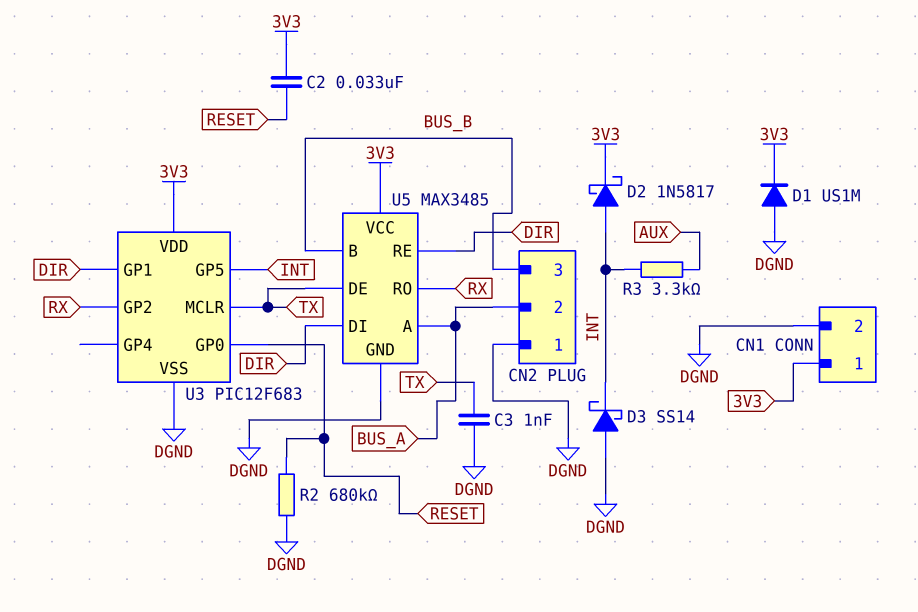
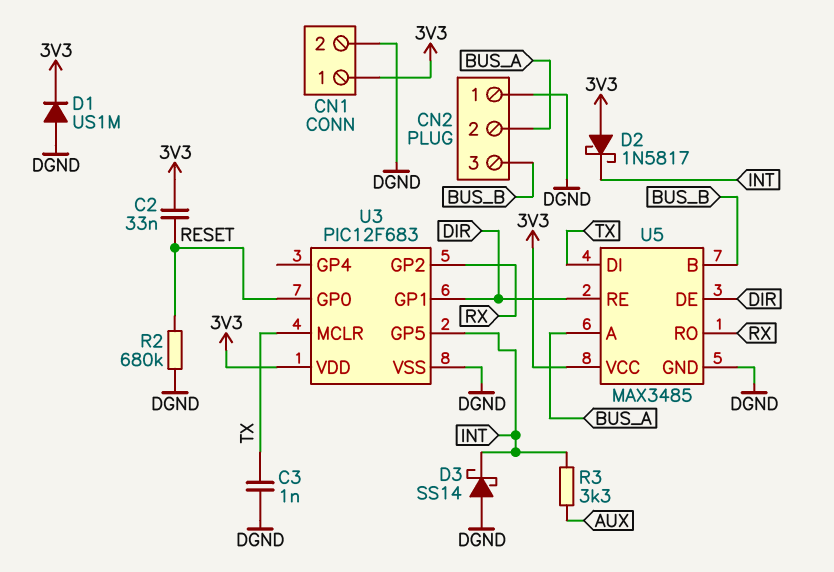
D2: schottky 1N5817 (A INT, K 3V3) -> schottky 1N5817 (A 3V3, K INT)
U5 pin DE: TX -> DIR
U5 pin DI: DIR -> TX

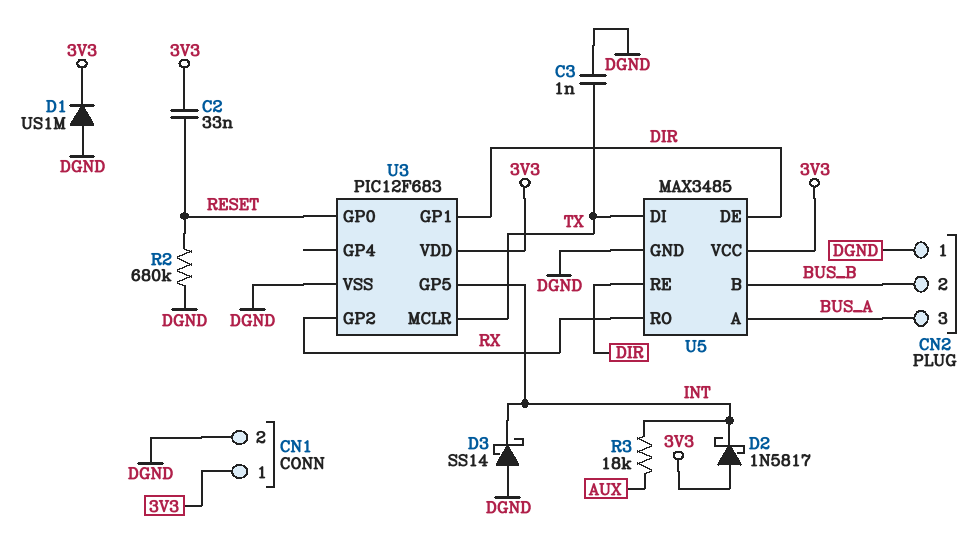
CN2 pin 2: BUS_A -> BUS_B
CN2 pin 3: BUS_B -> BUS_A
R3: 3.3k (AUX, INT) -> 18k (AUX, INT)

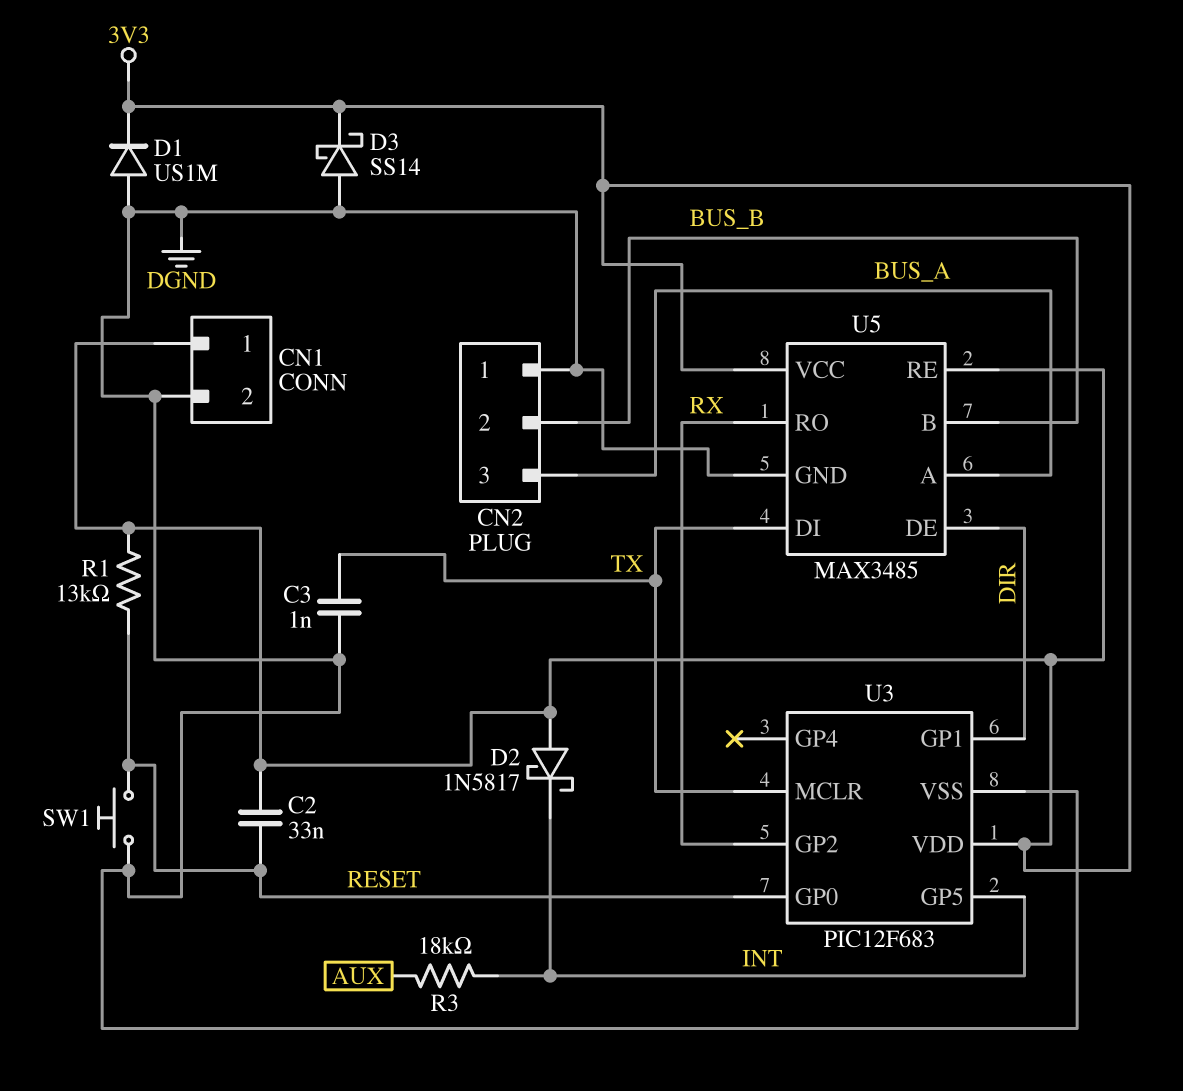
D3: schottky SS14 (A DGND, K INT) -> schottky SS14 (A DGND, K 3V3)
R1: none -> 13k (3V3, RESET)
R2: 680k (DGND, RESET) -> none
SW1: none -> button (DGND, RESET)
U5 pin RE: DIR -> 3V3

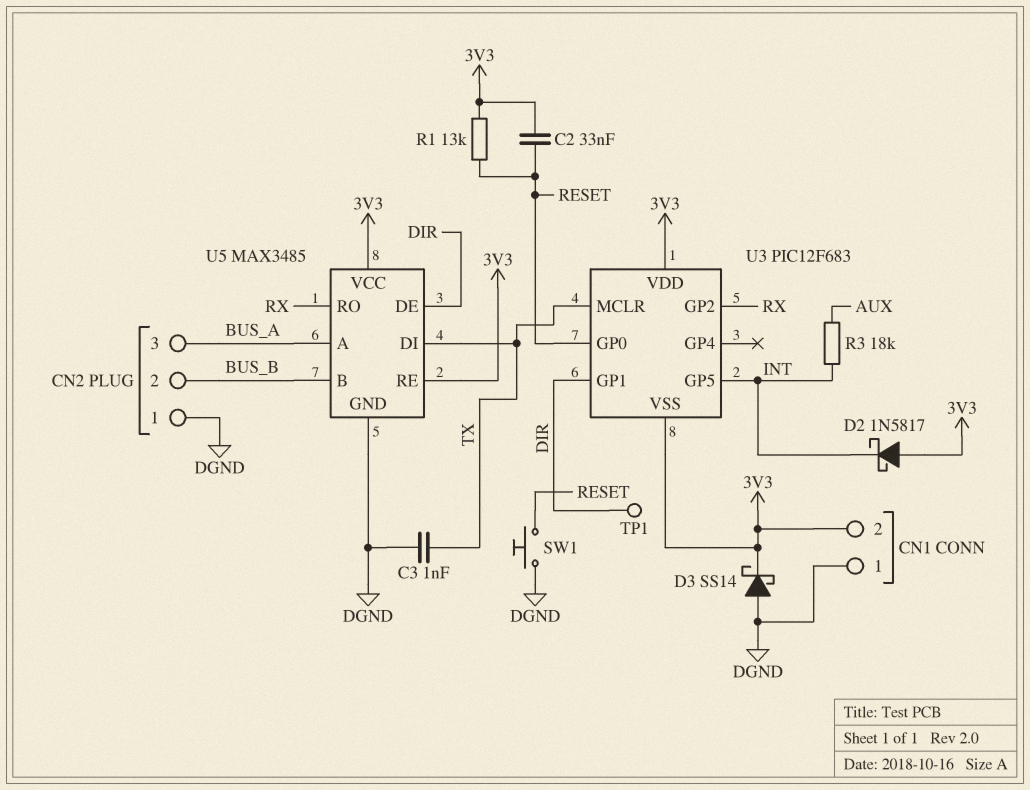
CN1 pin 1: 3V3 -> DGND
CN1 pin 2: DGND -> 3V3
D1: diode US1M (A DGND, K 3V3) -> none
TP1: none -> test point (DIR)
U3 pin VSS: DGND -> 3V3

